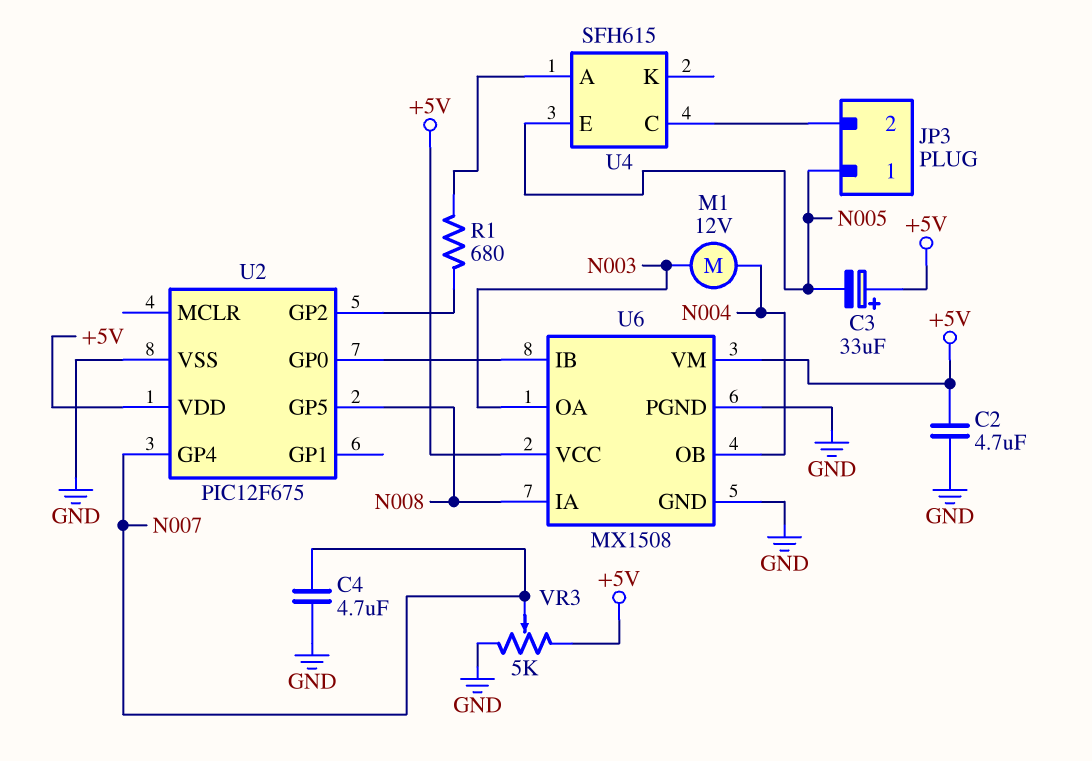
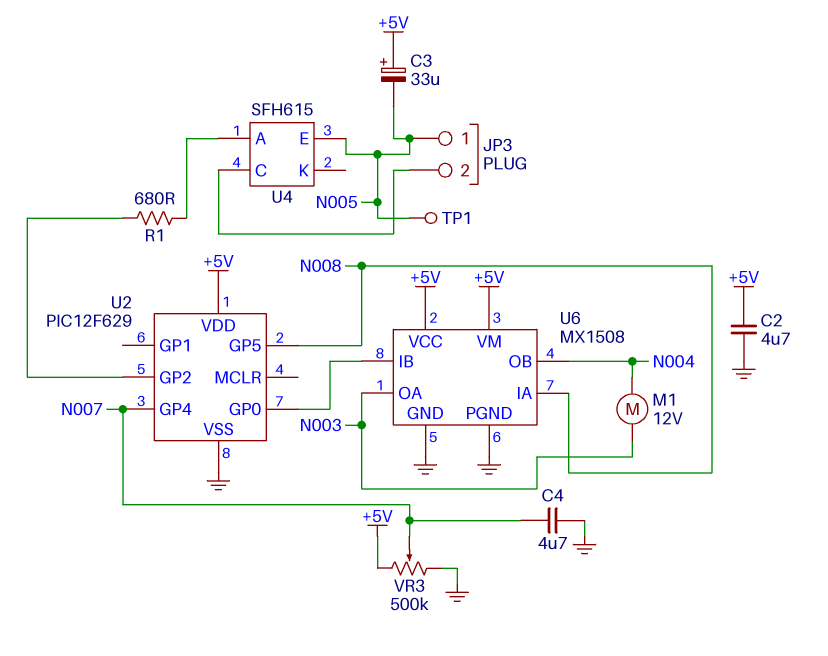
TP1: none -> test point (N005)
U2: PIC12F675 -> PIC12F629
VR3: 5k (+5V, GND, wiper N007) -> 500k (+5V, GND, wiper N007)

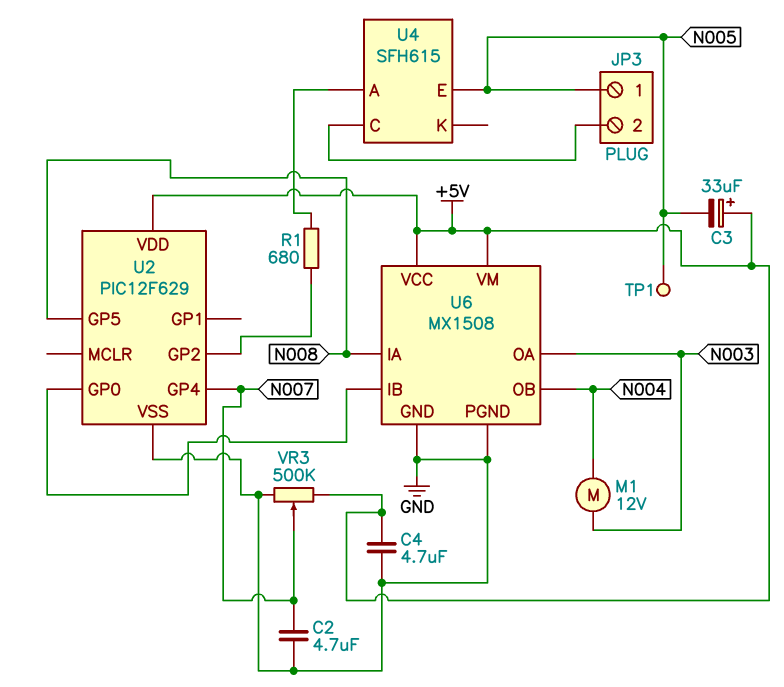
C2: 4.7uF (+5V, GND) -> 4.7uF (GND, N007)
C4: 4.7uF (GND, N007) -> 4.7uF (+5V, GND)

